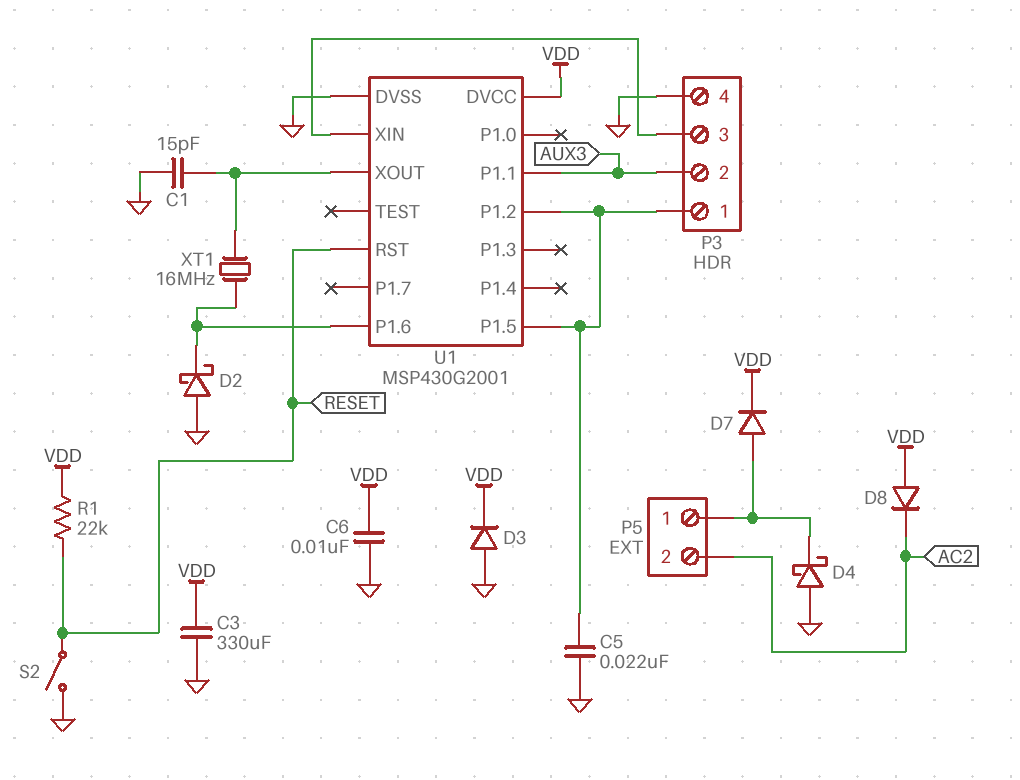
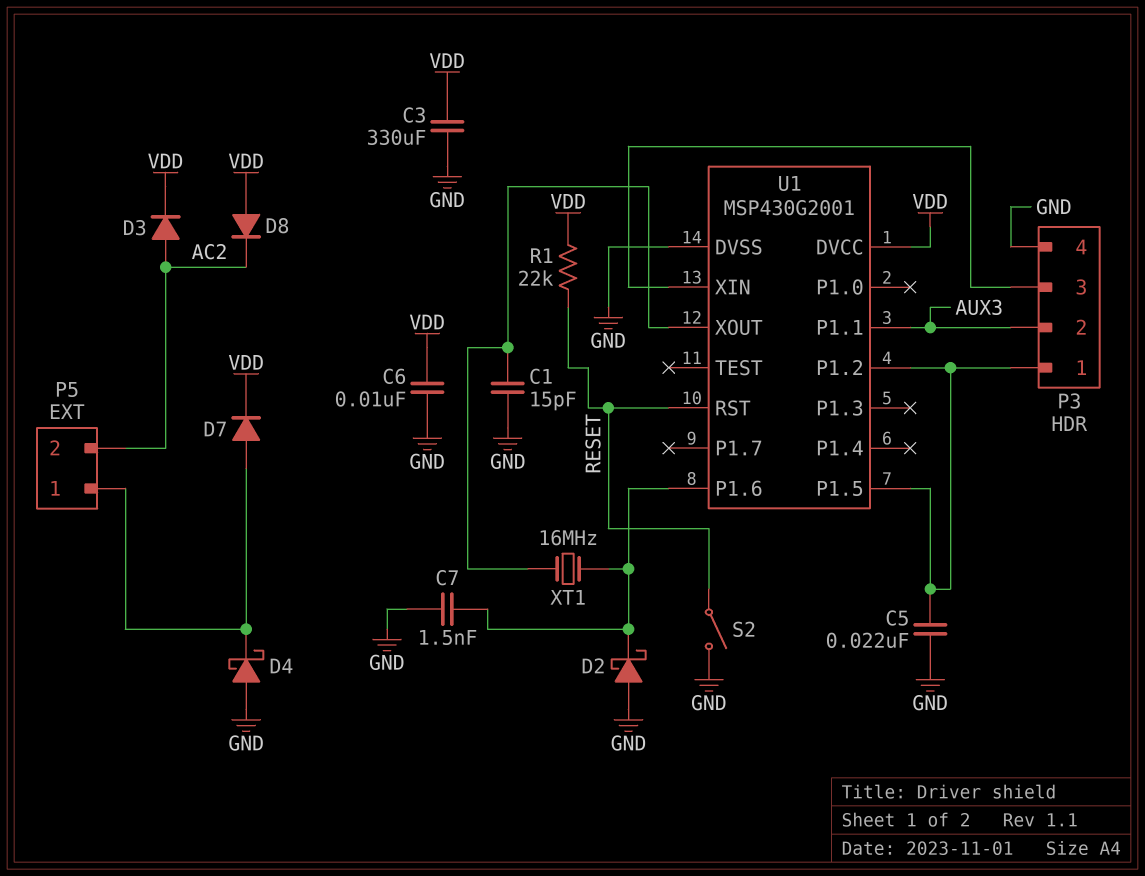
C7: none -> 1.5nF (GND, U1/P1.6)
D3: diode (A GND, K VDD) -> diode (A AC2, K VDD)

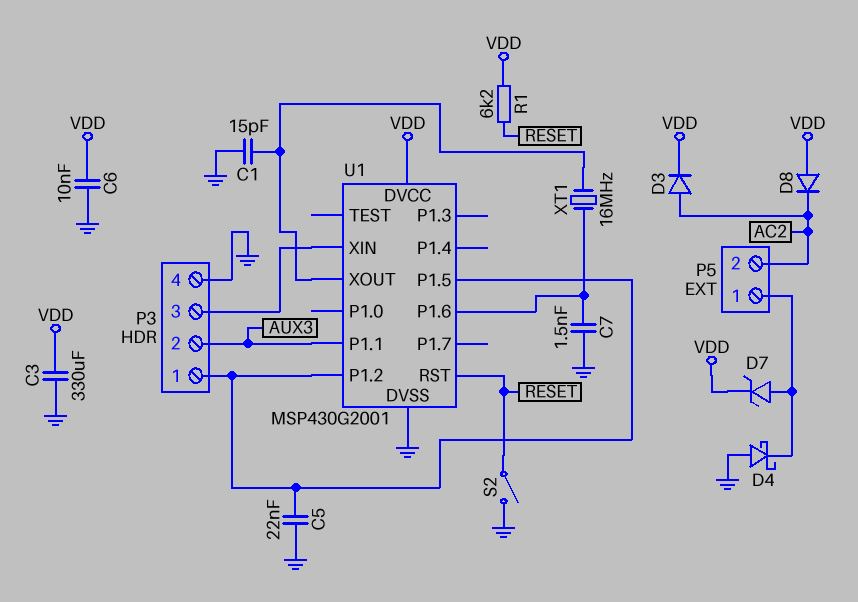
D2: schottky (A GND, K U1/P1.6) -> none
D7: diode (A P5/1, K VDD) -> zener (A P5/1, K VDD)
R1: 22k (RESET, VDD) -> 6.2k (RESET, VDD)

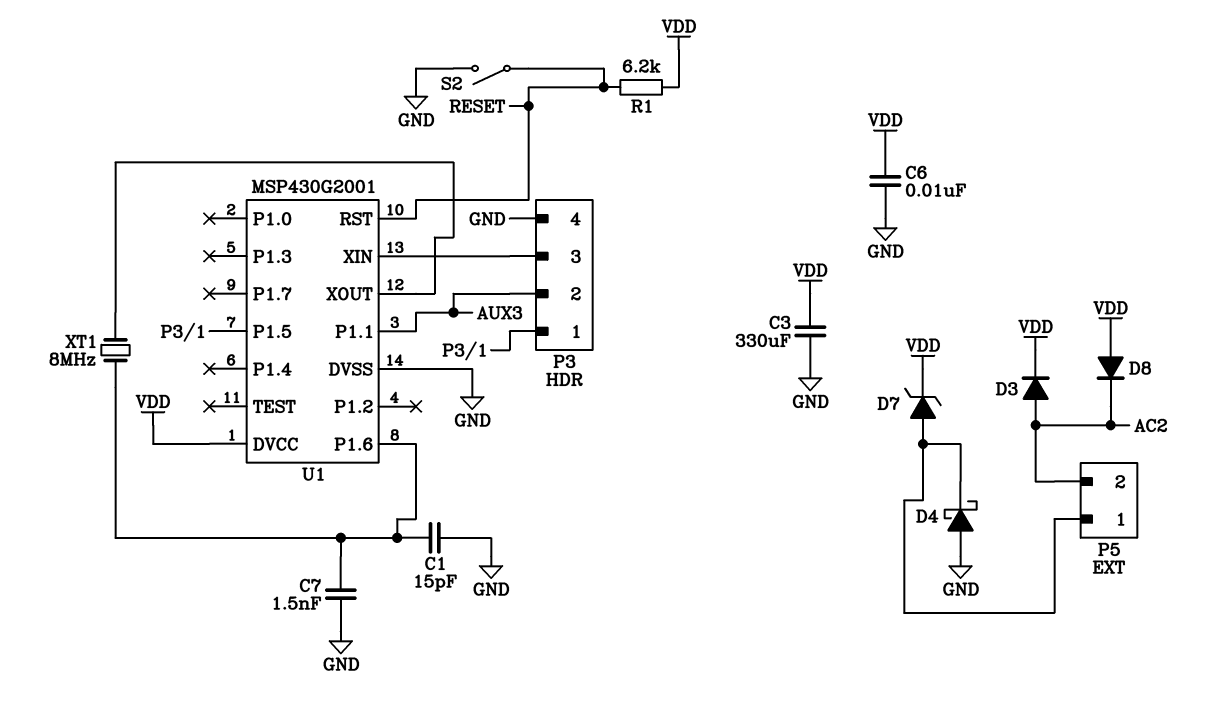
C1: 15pF (GND, U1/XOUT) -> 15pF (GND, U1/P1.6)
C5: 22nF (GND, P3/1) -> none
U1 pin P1.2: P3/1 -> none
XT1: 16MHz (U1/P1.6, U1/XOUT) -> 8MHz (U1/P1.6, U1/XOUT)

